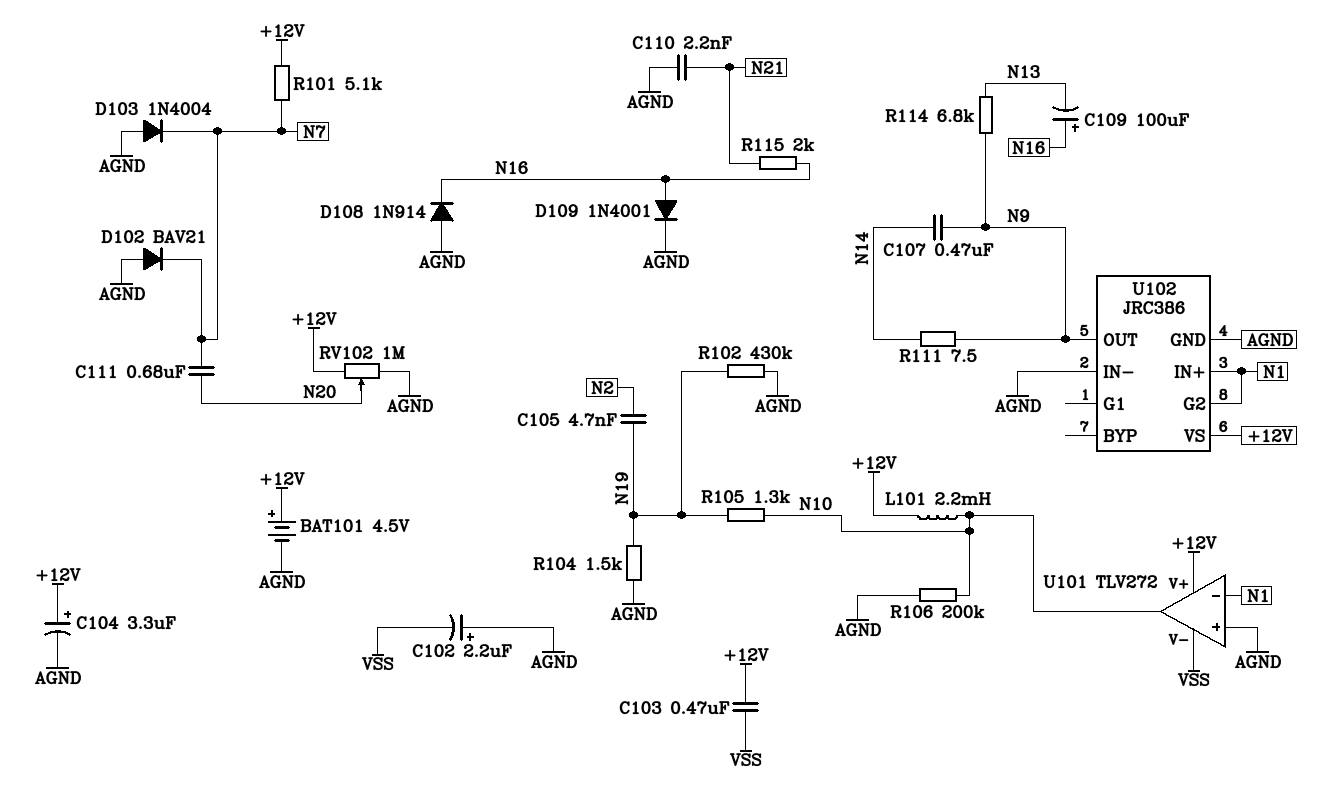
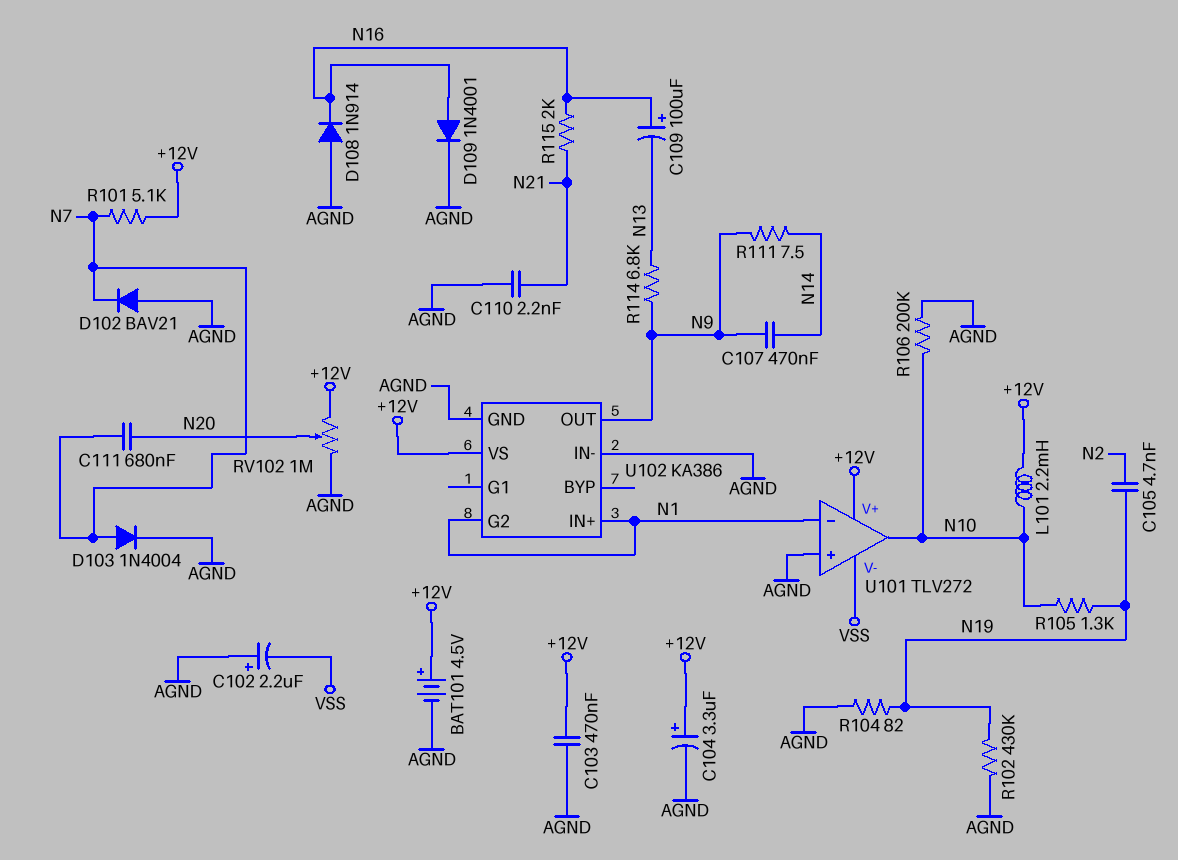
C103: 470nF (+12V, VSS) -> 470nF (+12V, AGND)
D103: diode 1N4004 (A AGND, K N7) -> diode 1N4004 (A N7, K AGND)
R104: 1.5k (AGND, N19) -> 82 (AGND, N19)
U102: JRC386 -> KA386

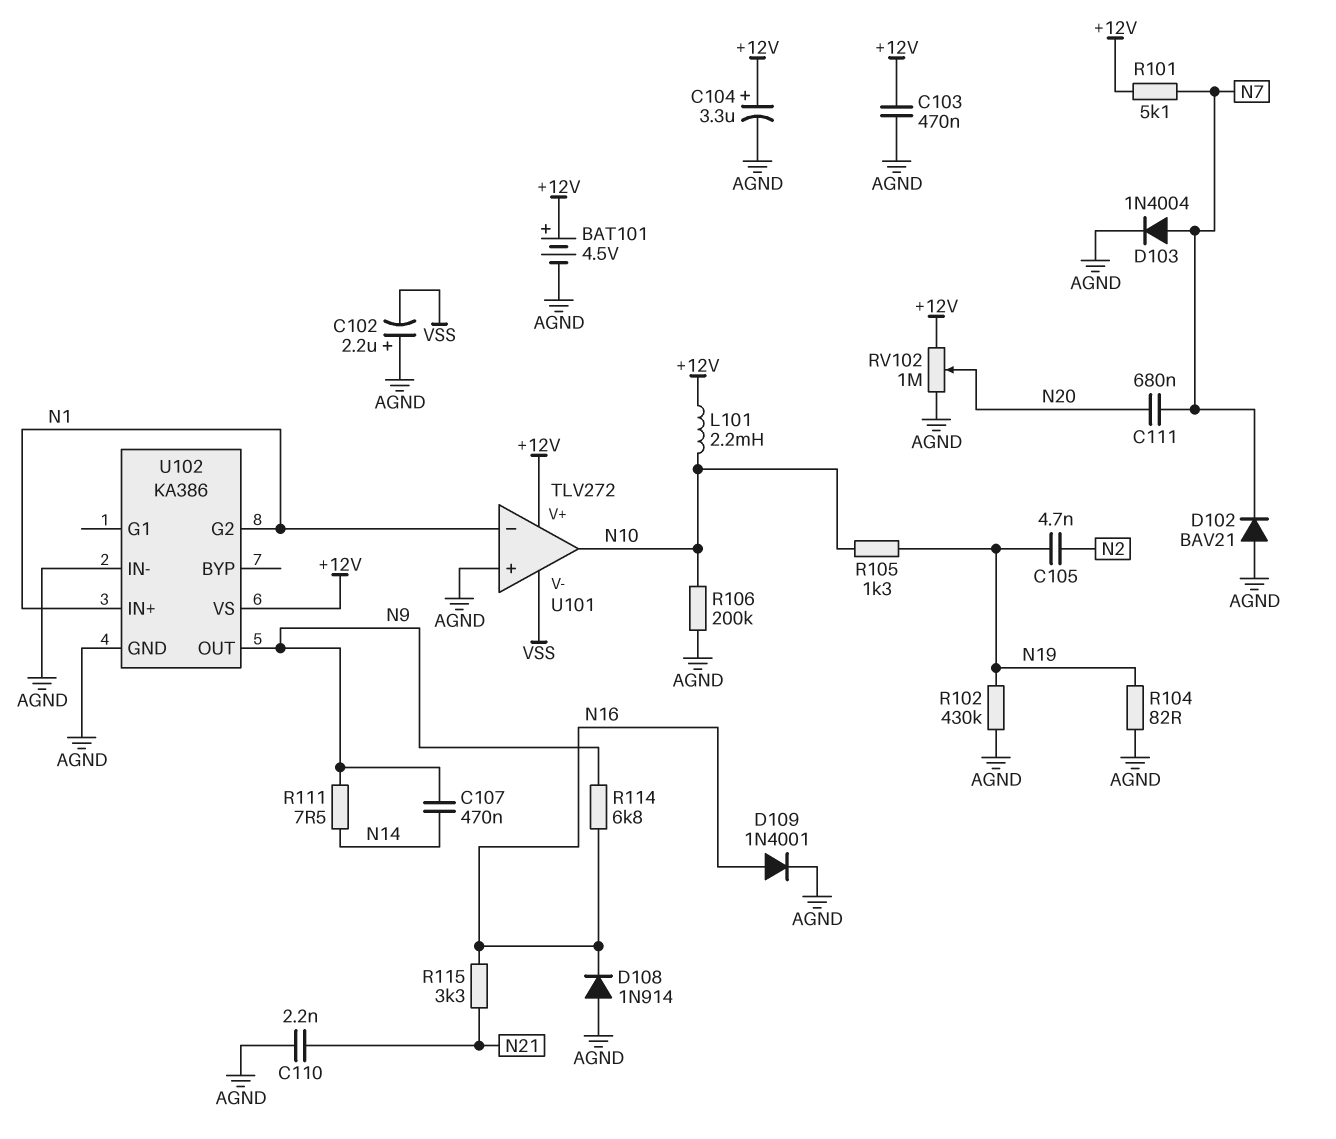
C109: 100uF (plus N16, minus N13) -> none
R114: 6.8k (N9, N13) -> 6.8k (N9, N16)
R115: 2k (N16, N21) -> 3.3k (N16, N21)

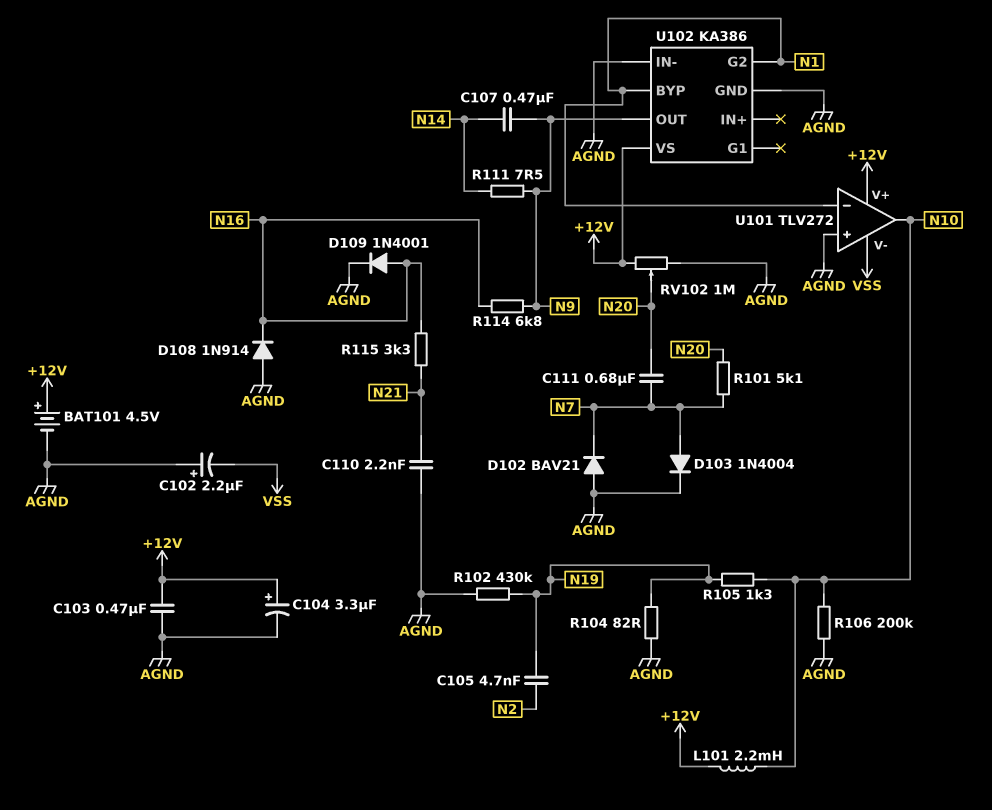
R101: 5.1k (+12V, N7) -> 5.1k (N7, N20)
U102 pin BYP: none -> N1
U102 pin IN+: N1 -> none

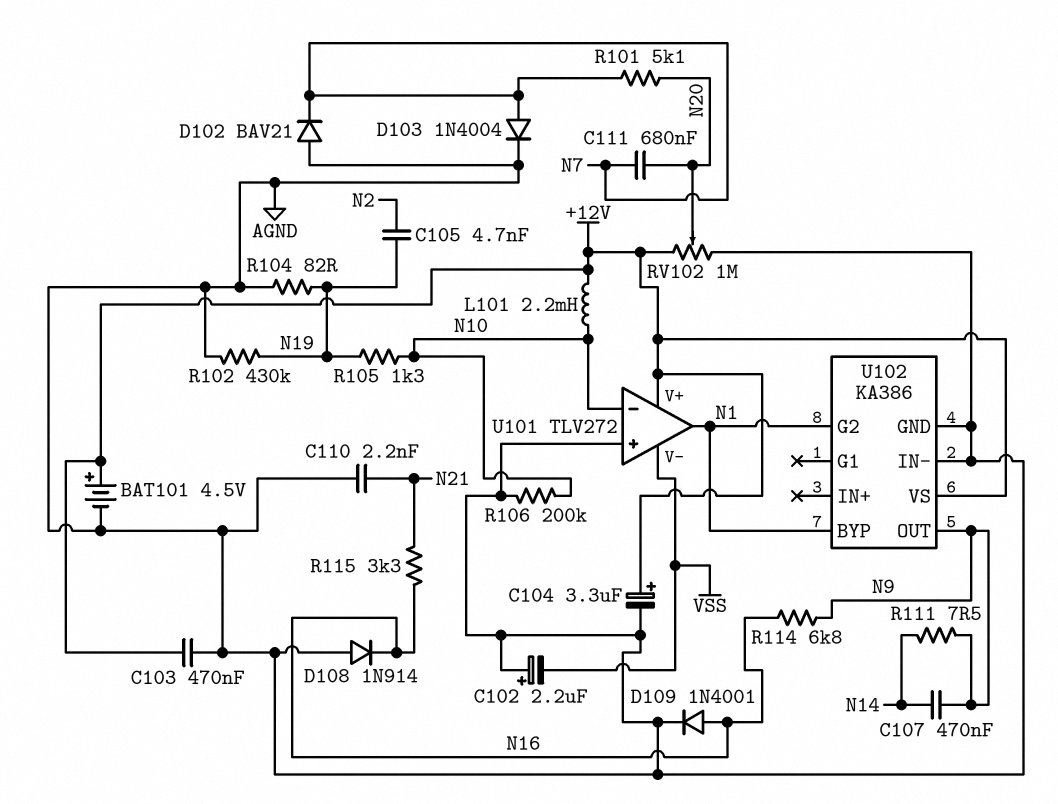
U101 pin in-: N1 -> N10
U101 pin out: N10 -> N1

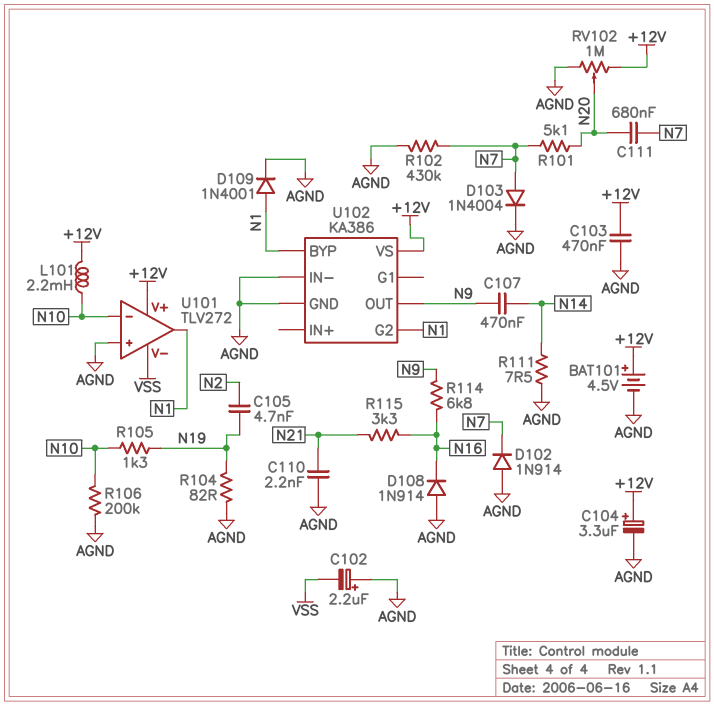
D102: diode BAV21 (A AGND, K N7) -> diode 1N914 (A AGND, K N7)
D109: diode 1N4001 (A N16, K AGND) -> diode 1N4001 (A N1, K AGND)
R102: 430k (AGND, N19) -> 430k (AGND, N7)
R111: 7.5 (N9, N14) -> 7.5 (AGND, N14)

